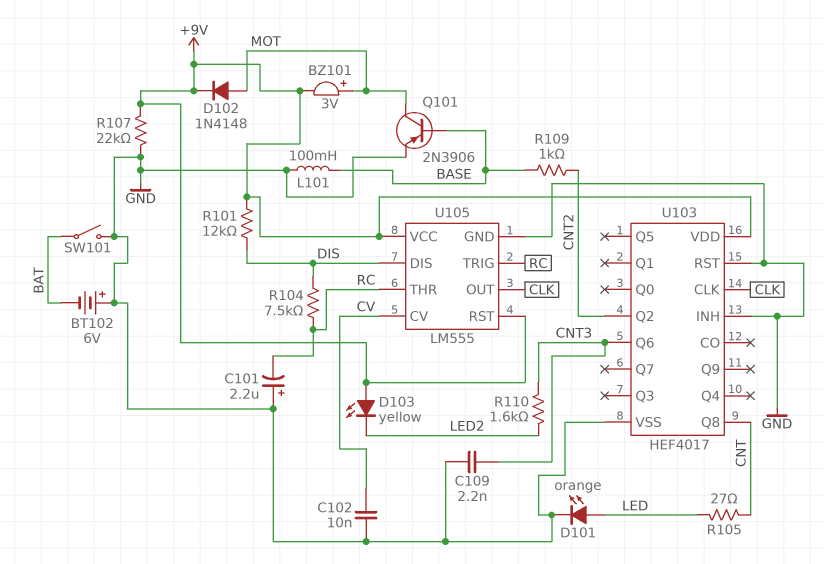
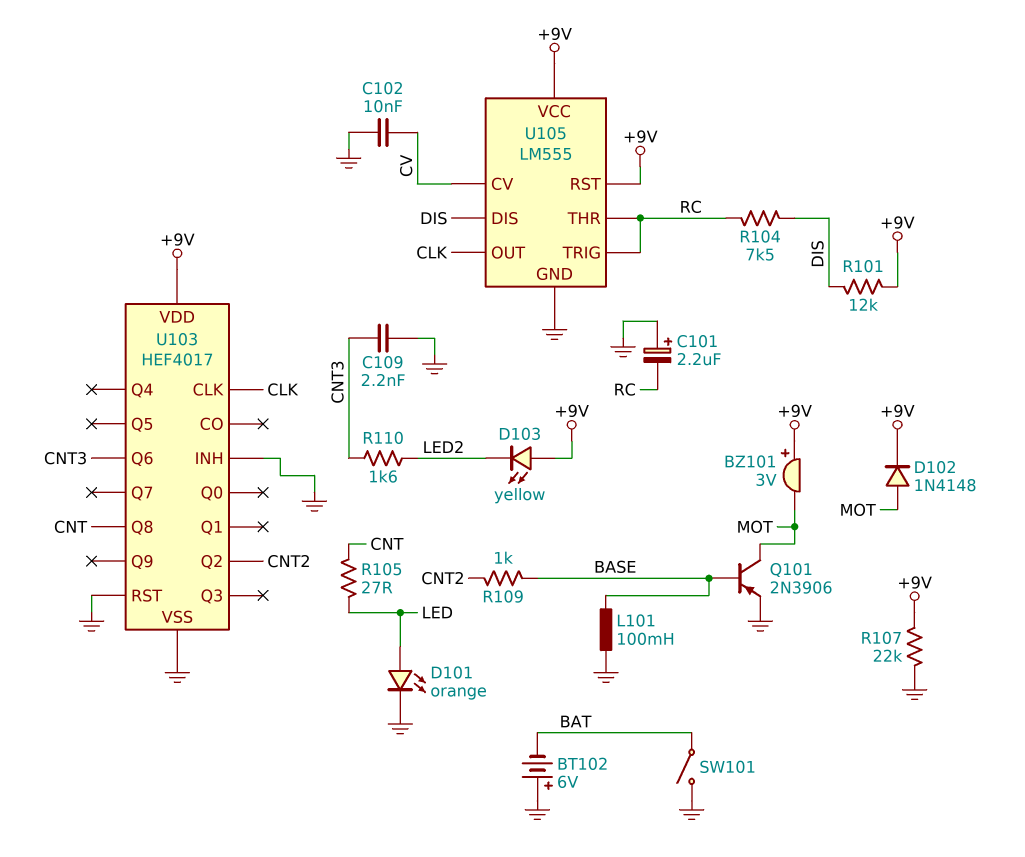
BZ101: buzzer 3V (plus MOT, minus +9V) -> buzzer 3V (plus +9V, minus MOT)

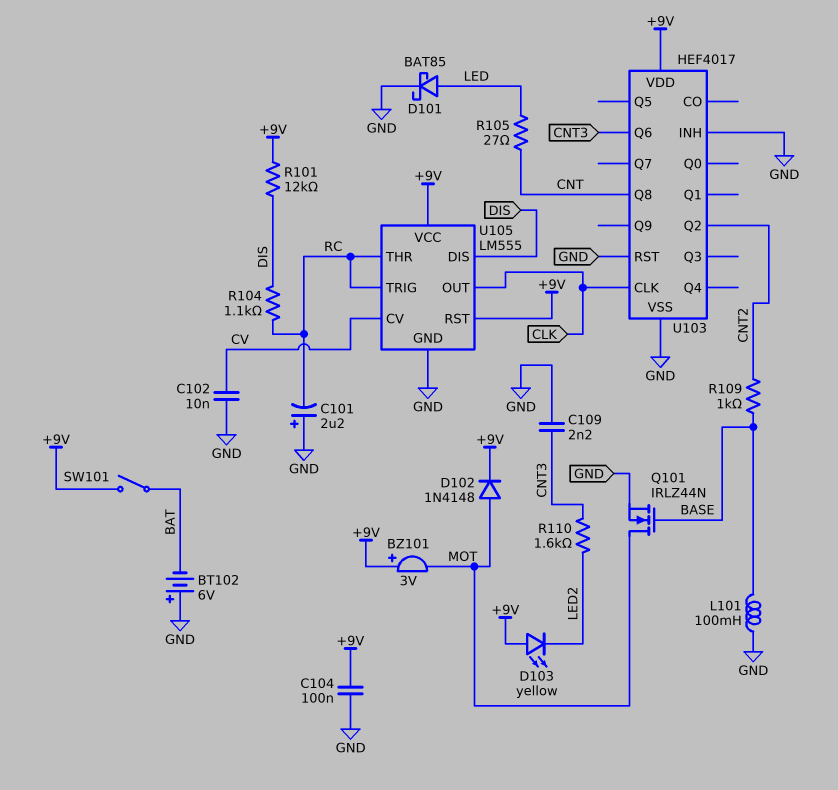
C104: none -> 100nF (+9V, GND)
D101: LED orange (A LED, K GND) -> schottky BAT85 (A LED, K GND)
Q101: PNP 2N3906 (B BASE, C MOT, E GND) -> NMOS IRLZ44N (G BASE, D MOT, S GND)
R104: 7.5k (DIS, RC) -> 1.1k (DIS, RC)
R107: 22k (+9V, GND) -> none
SW101: switch (BAT, GND) -> switch (+9V, BAT)

